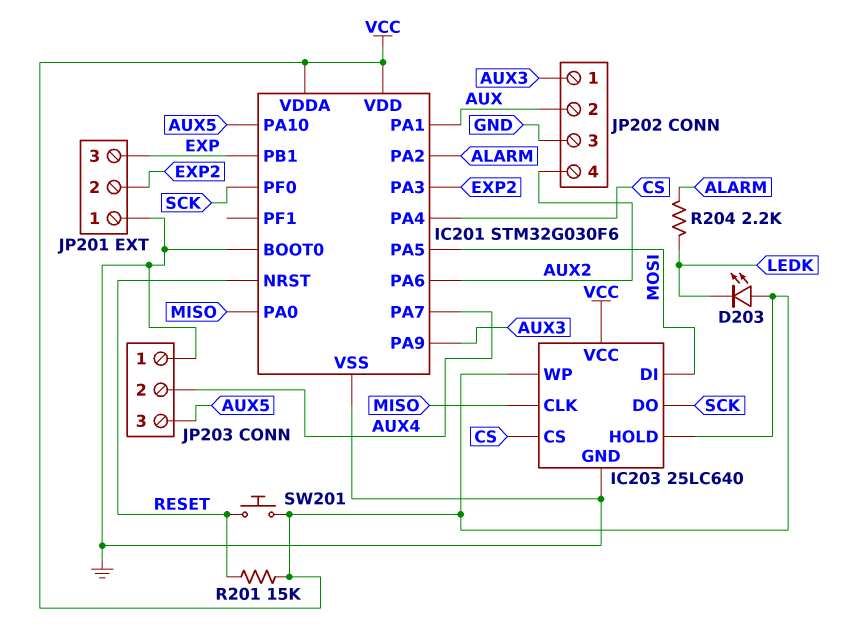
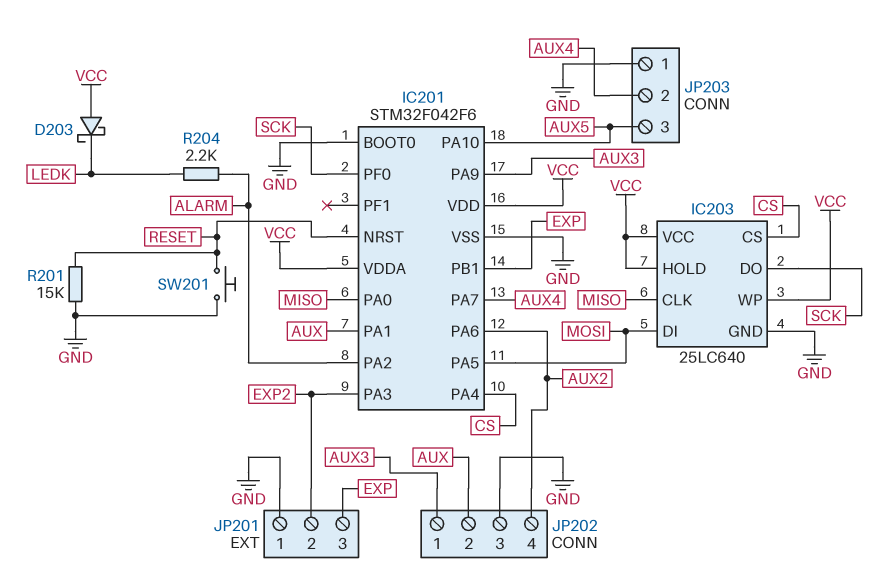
D203: LED (A VCC, K LEDK) -> schottky (A VCC, K LEDK)
IC201: STM32G030F6 -> STM32F042F6
R201: 15k (RESET, VCC) -> 15k (GND, RESET)
SW201: button (RESET, VCC) -> button (GND, RESET)

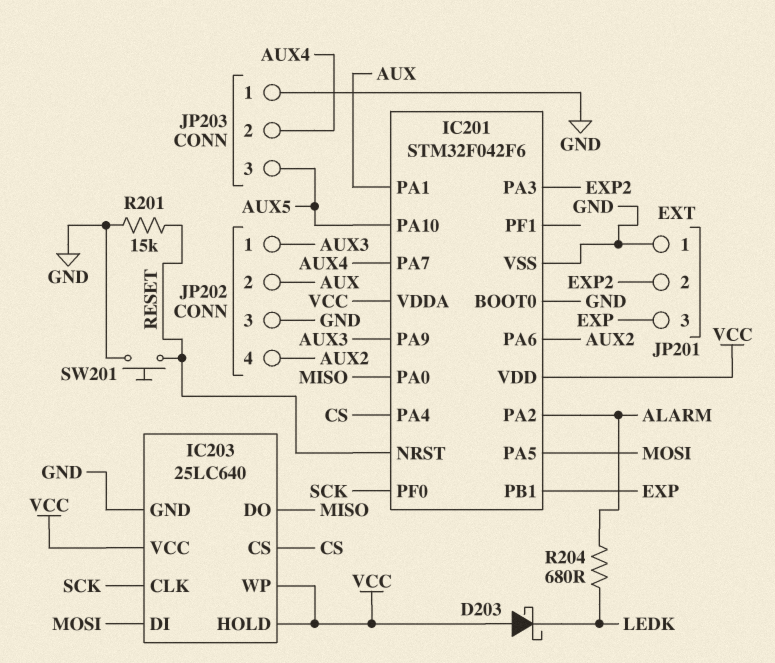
IC203 pin CLK: MISO -> SCK
IC203 pin DO: SCK -> MISO
R204: 2.2k (ALARM, LEDK) -> 680 (ALARM, LEDK)

